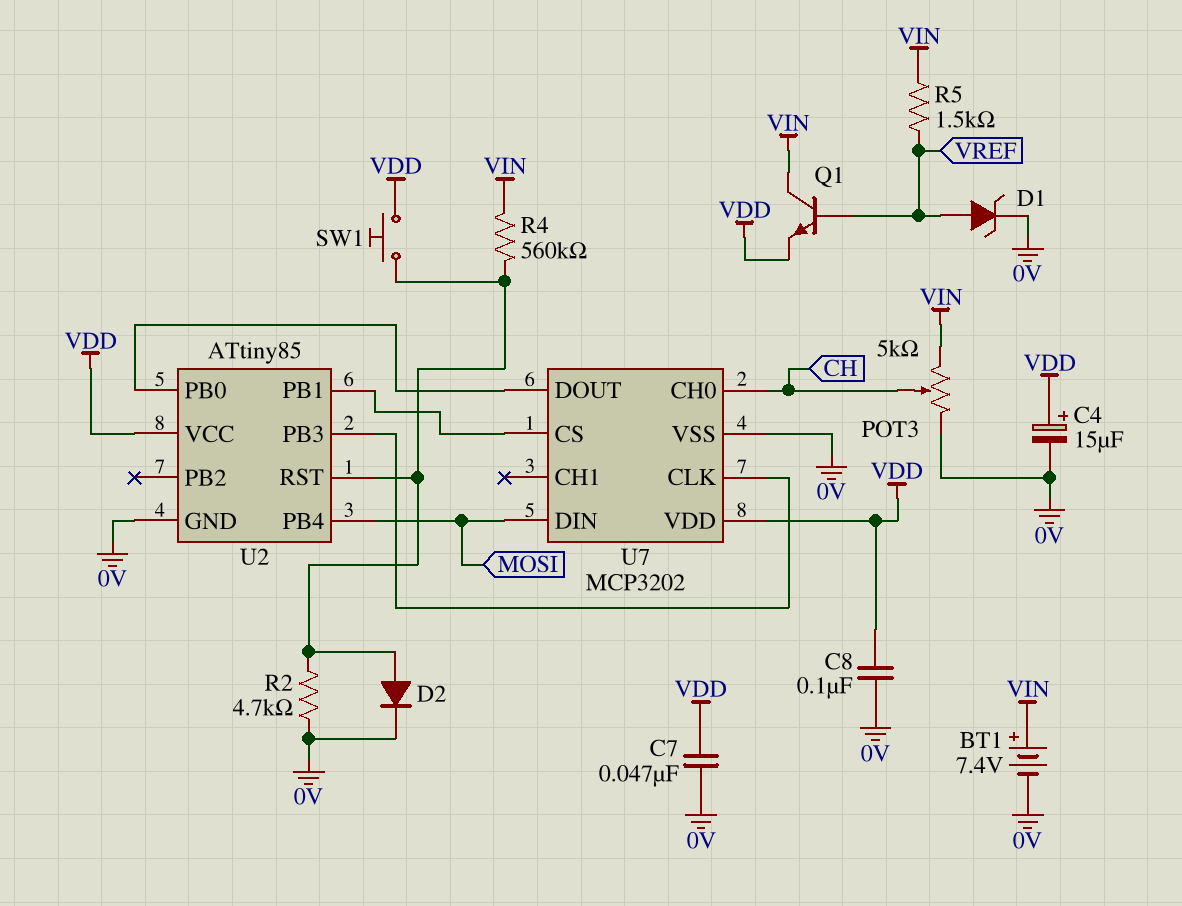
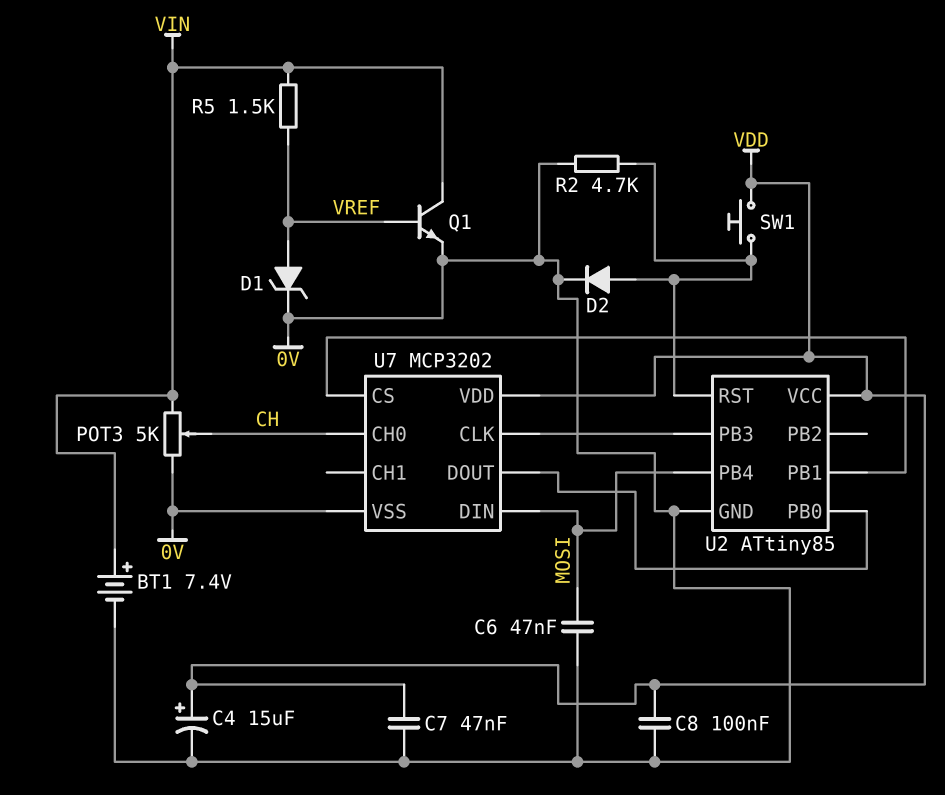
C6: none -> 47nF (0V, MOSI)
Q1: NPN (B VREF, C VIN, E VDD) -> NPN (B VREF, C VIN, E 0V)
R4: 560k (U2/RST, VIN) -> none

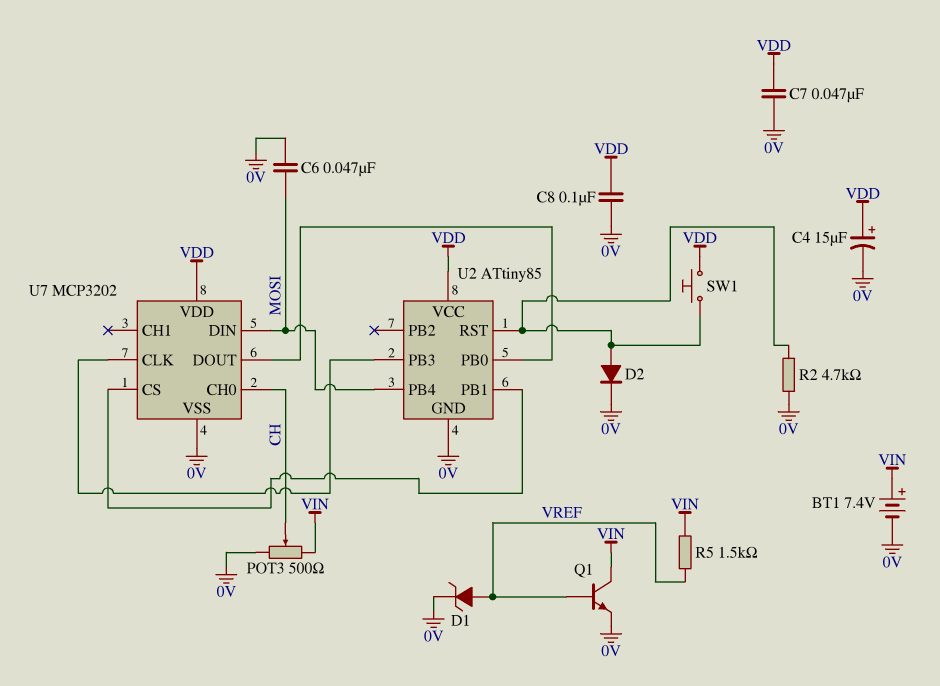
POT3: 5k (0V, VIN, wiper CH) -> 500 (0V, VIN, wiper CH)

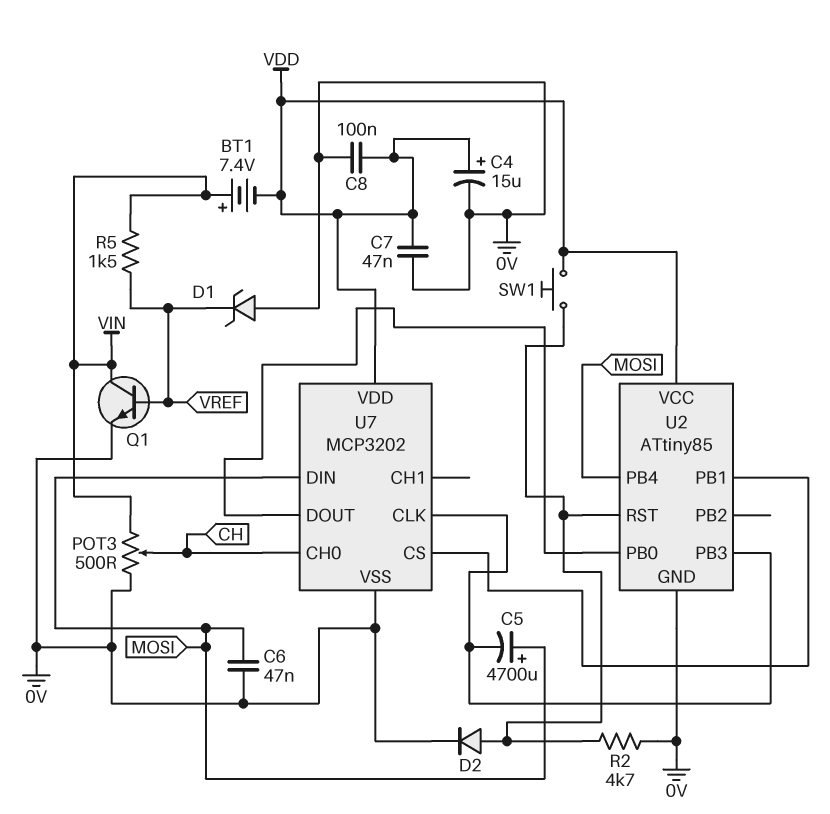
BT1: 7.4V (plus VIN, minus 0V) -> 7.4V (plus VIN, minus VDD)
C5: none -> 4700uF (plus MOSI, minus U2/PB3)
D1: zener (A VREF, K 0V) -> zener (A 0V, K VREF)

